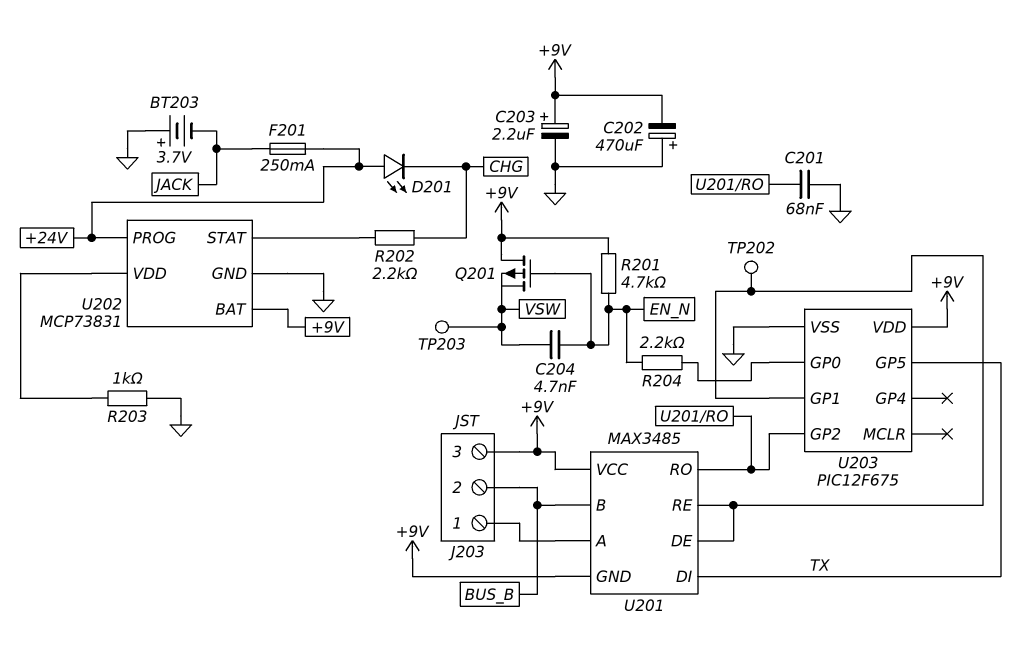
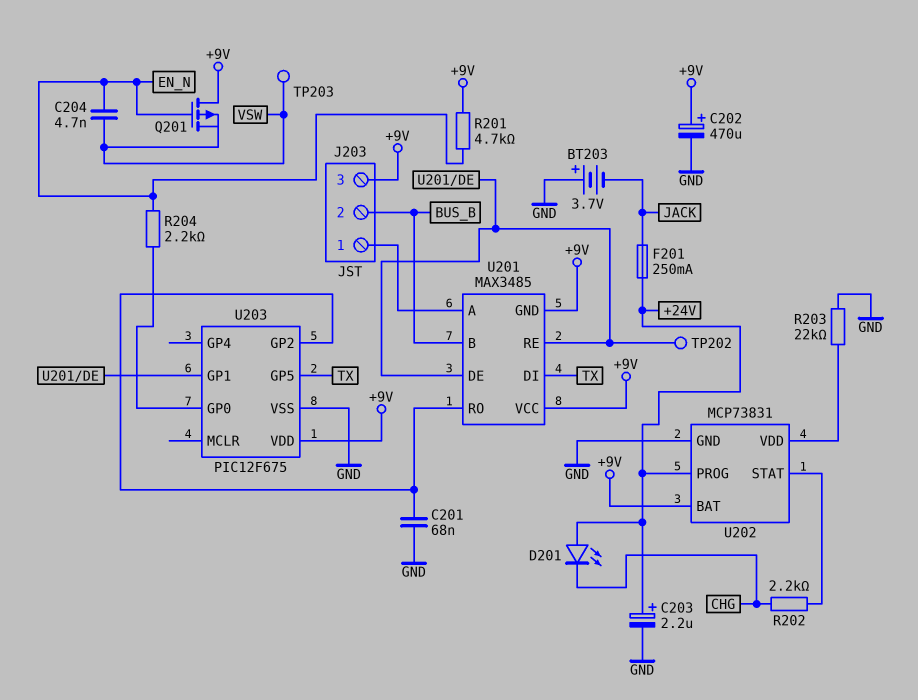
C202: 470uF (plus GND, minus +9V) -> 470uF (plus +9V, minus GND)
C203: 2.2uF (plus +9V, minus GND) -> 2.2uF (plus +24V, minus GND)
R203: 1k (GND, U202/VDD) -> 22k (GND, U202/VDD)

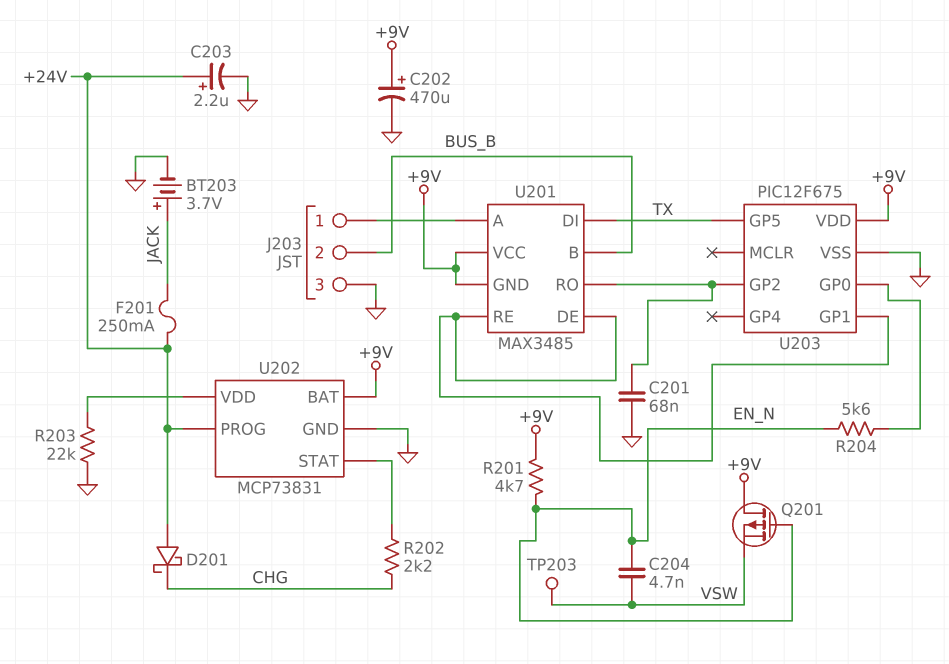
BT203: 3.7V (plus GND, minus JACK) -> 3.7V (plus JACK, minus GND)
D201: LED (A +24V, K CHG) -> schottky (A +24V, K CHG)
J203 pin 3: +9V -> GND
R204: 2.2k (EN_N, U203/GP0) -> 5.6k (EN_N, U203/GP0)
TP202: test point (U201/DE) -> none

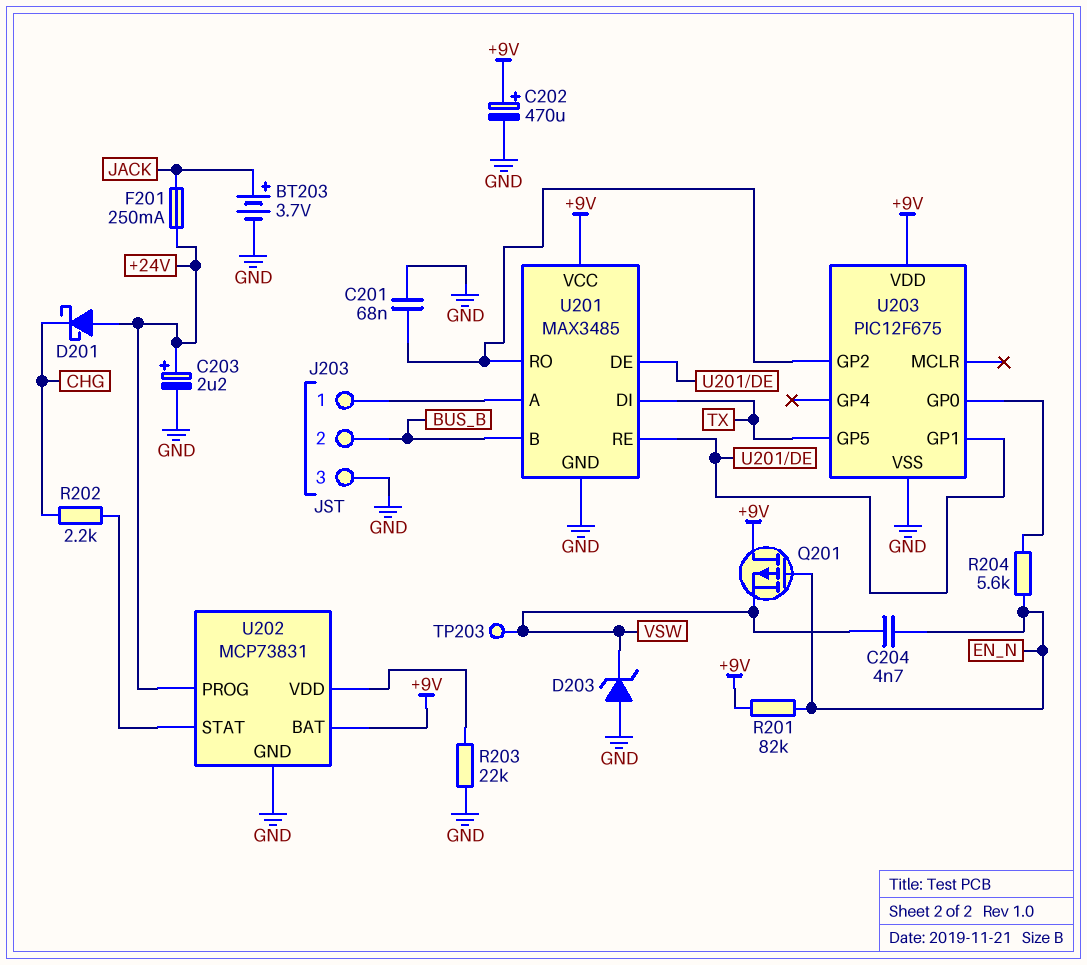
D203: none -> zener (A GND, K VSW)
R201: 4.7k (+9V, EN_N) -> 82k (+9V, EN_N)
U201 pin GND: +9V -> GND

